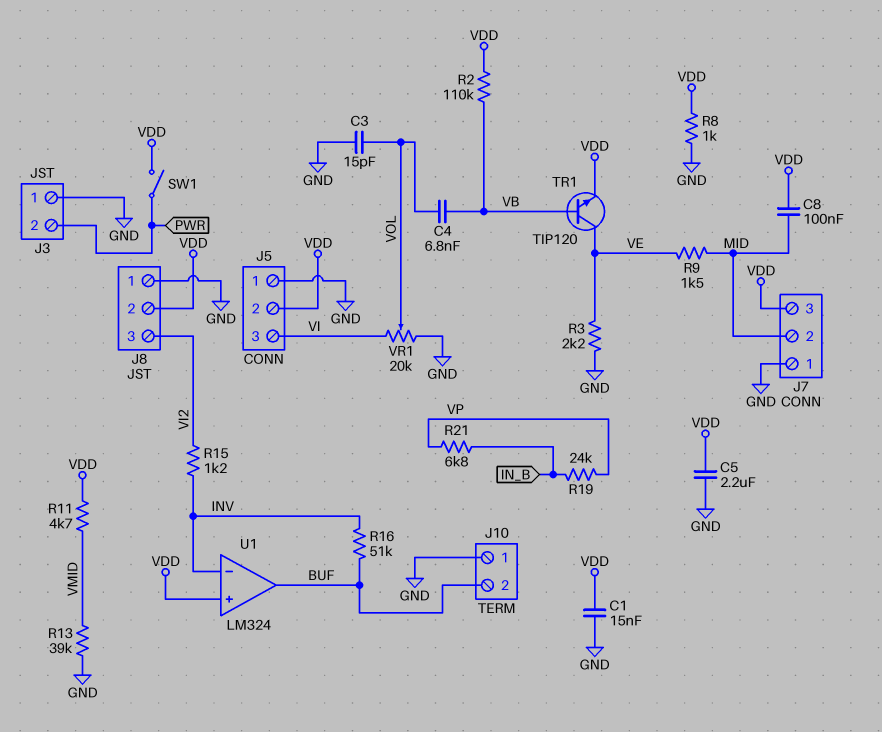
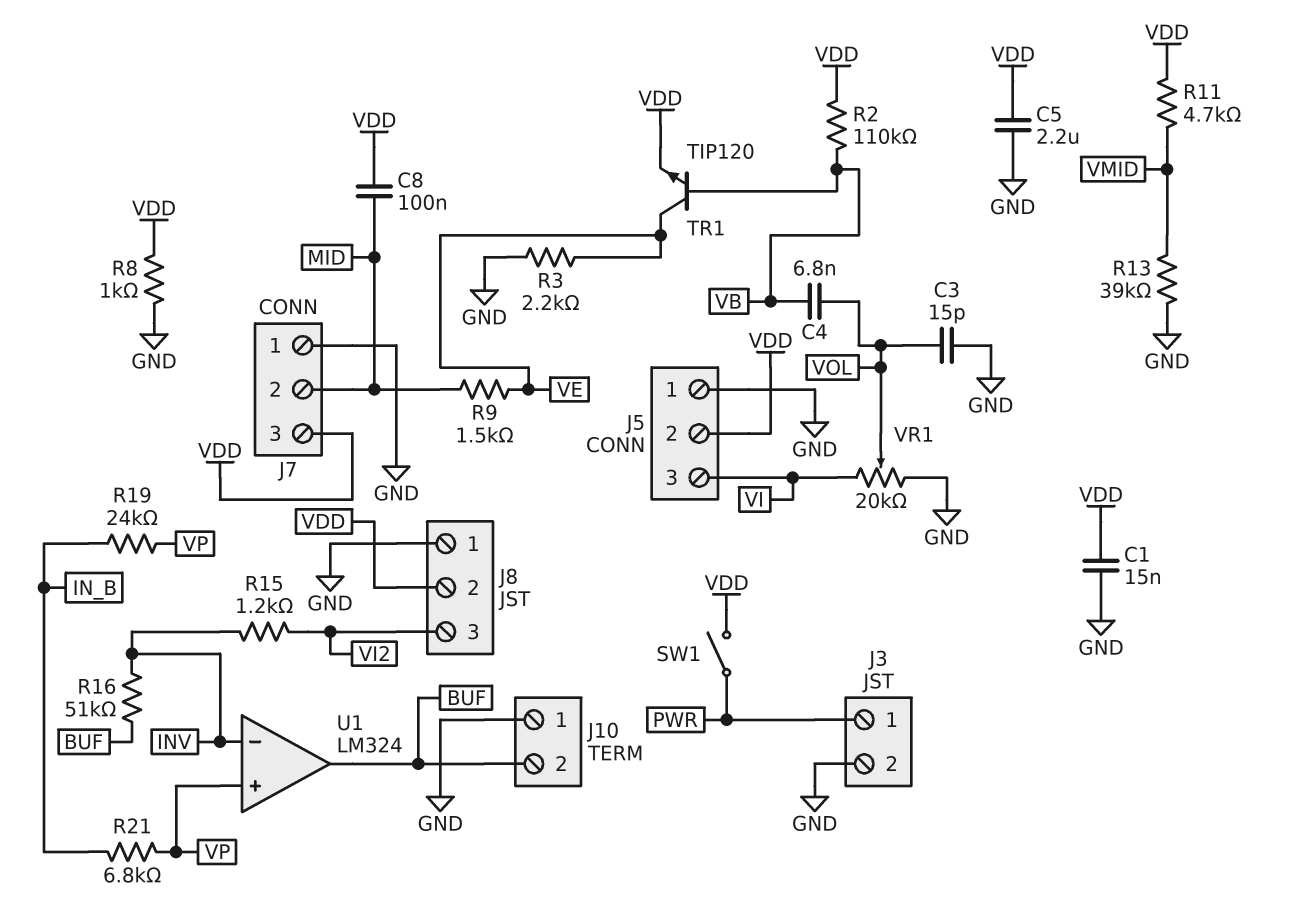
J3 pin 1: GND -> PWR
J3 pin 2: PWR -> GND
U1 pin in+: VDD -> VP

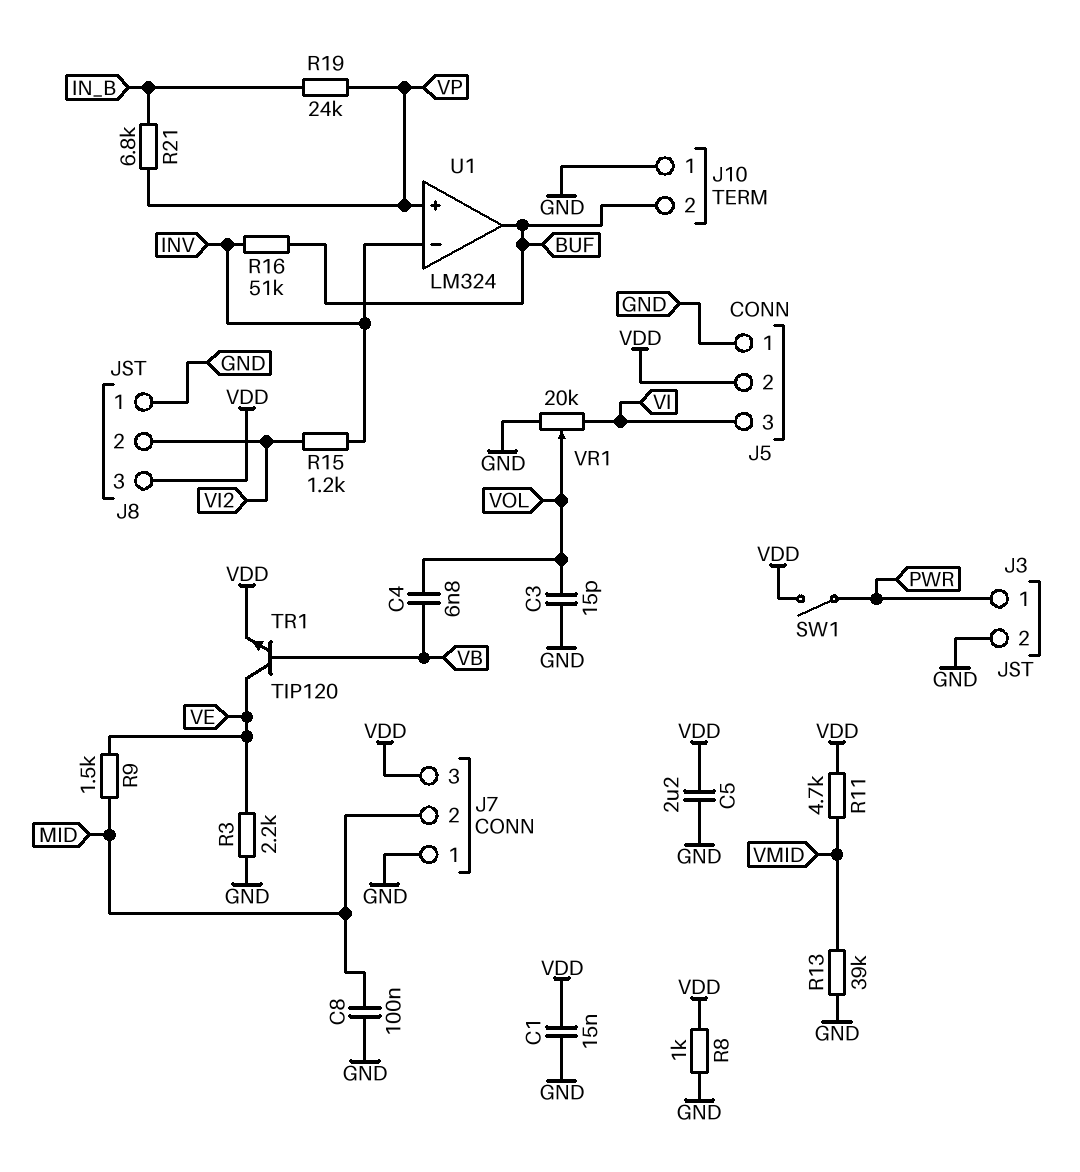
C8: 100nF (MID, VDD) -> 100nF (GND, MID)
J8 pin 2: VDD -> VI2
J8 pin 3: VI2 -> VDD
R2: 110k (VB, VDD) -> none

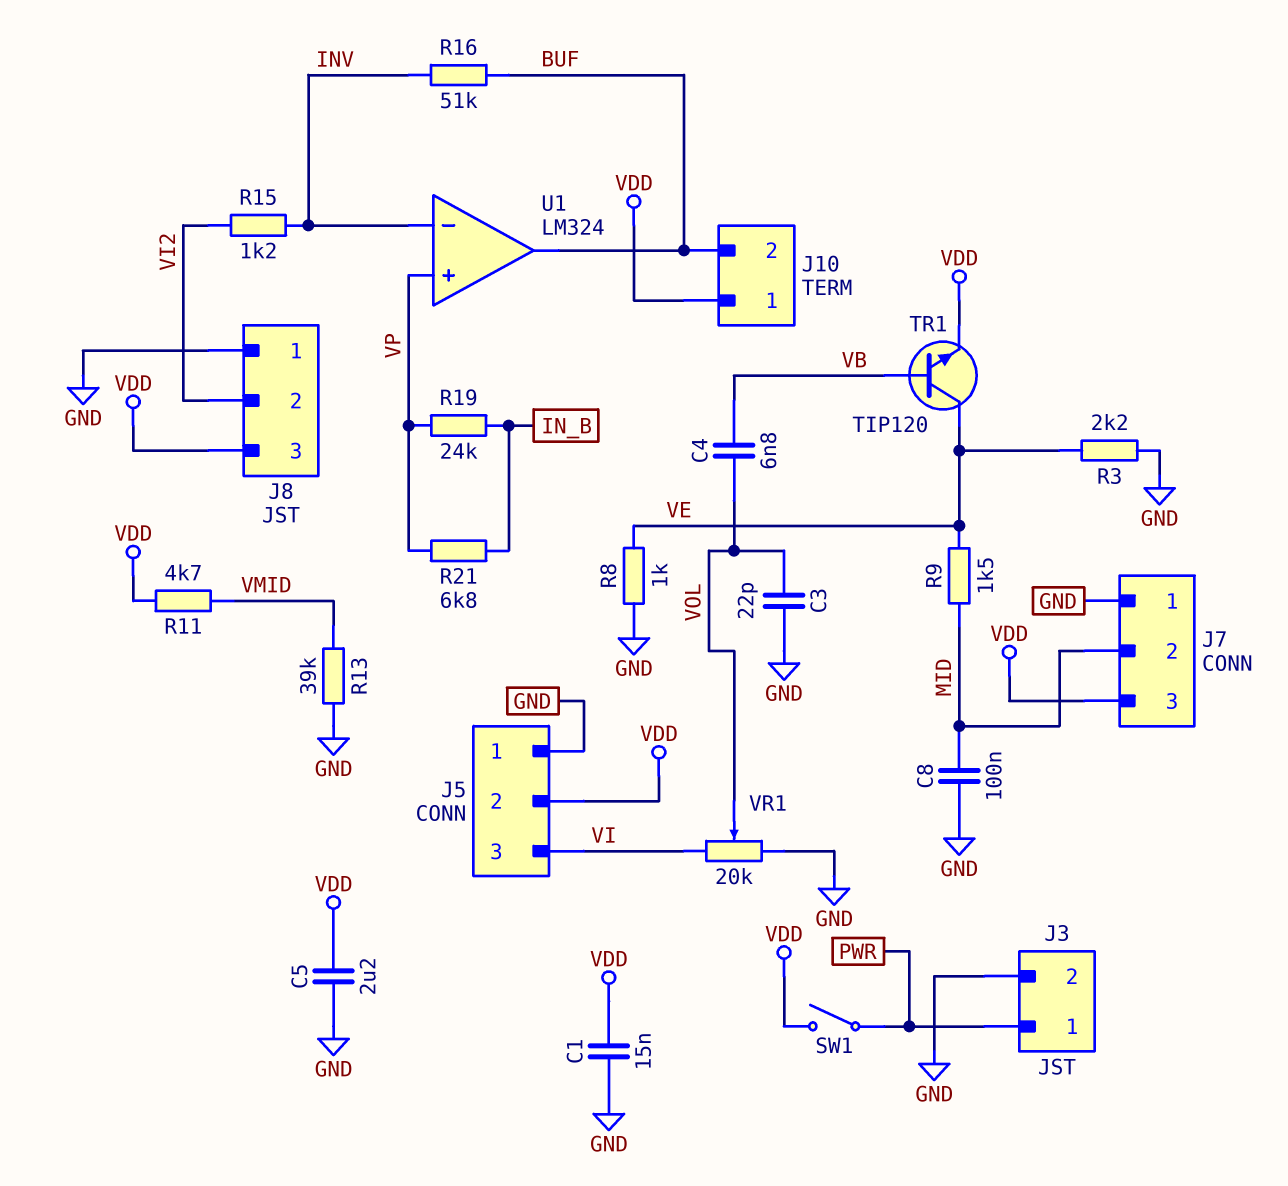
C3: 15pF (GND, VOL) -> 22pF (GND, VOL)
J10 pin 1: GND -> VDD
R8: 1k (GND, VDD) -> 1k (GND, VE)

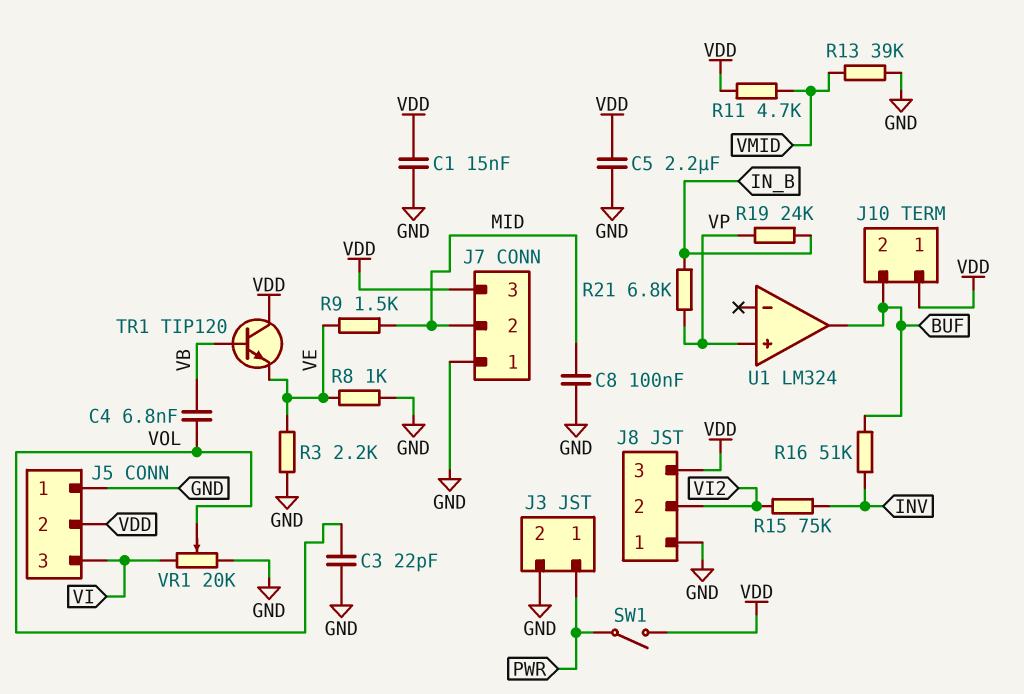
R15: 1.2k (INV, VI2) -> 75k (INV, VI2)
TR1: NPN TIP120 (B VB, C VE, E VDD) -> NPN TIP120 (B VB, C VDD, E VE)
U1 pin in-: INV -> none

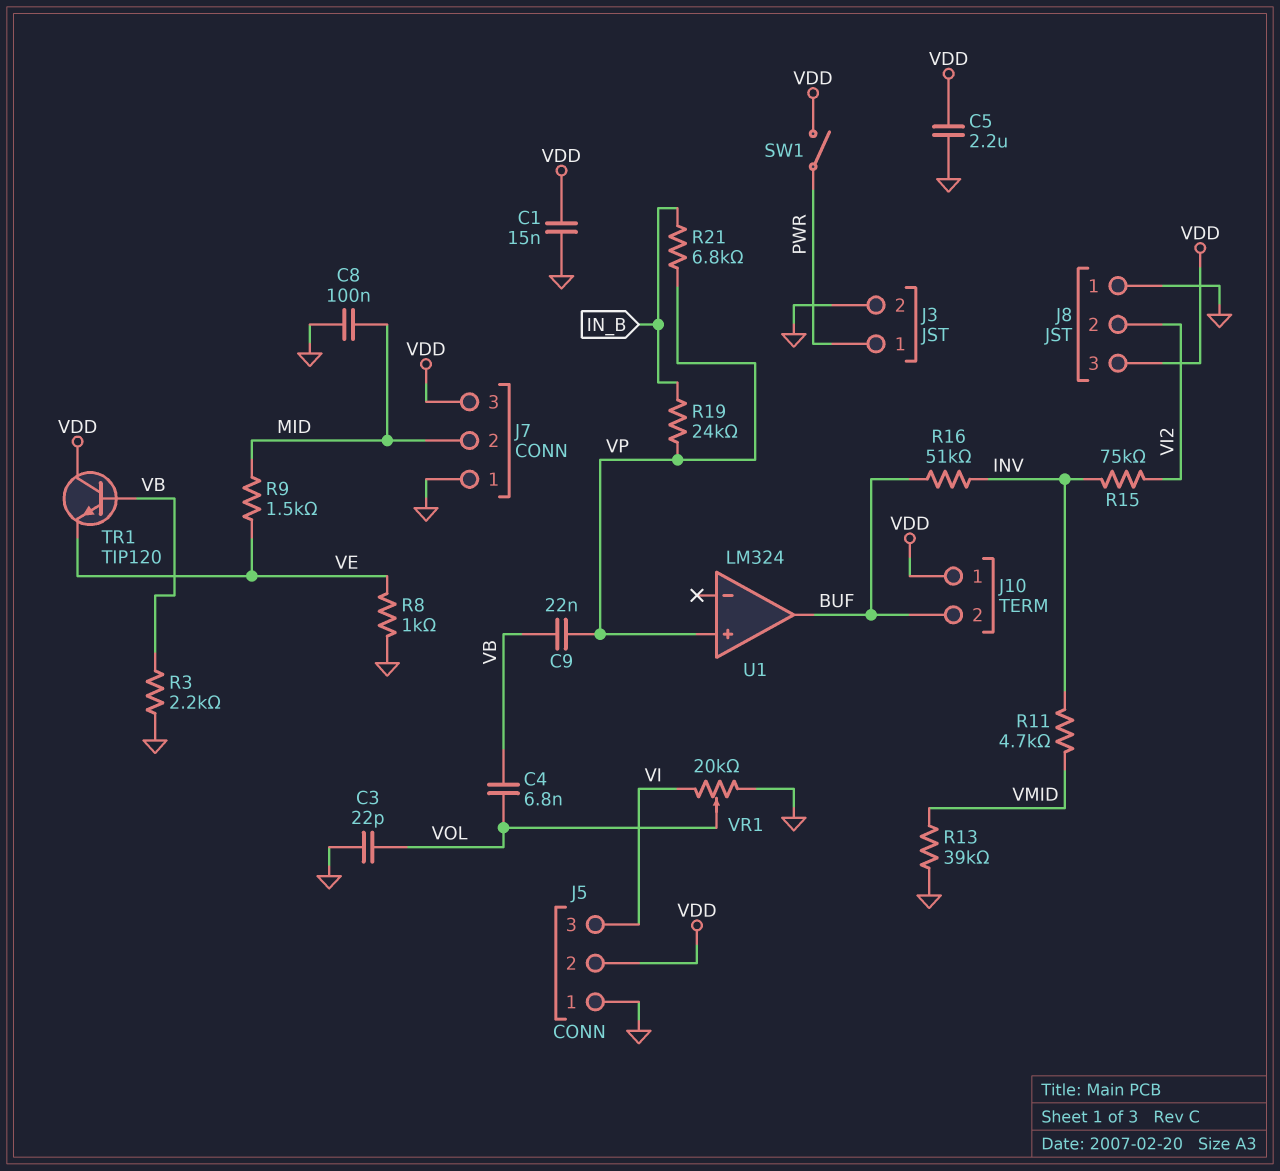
C9: none -> 22nF (VB, VP)
R3: 2.2k (GND, VE) -> 2.2k (GND, VB)
R11: 4.7k (VDD, VMID) -> 4.7k (INV, VMID)

